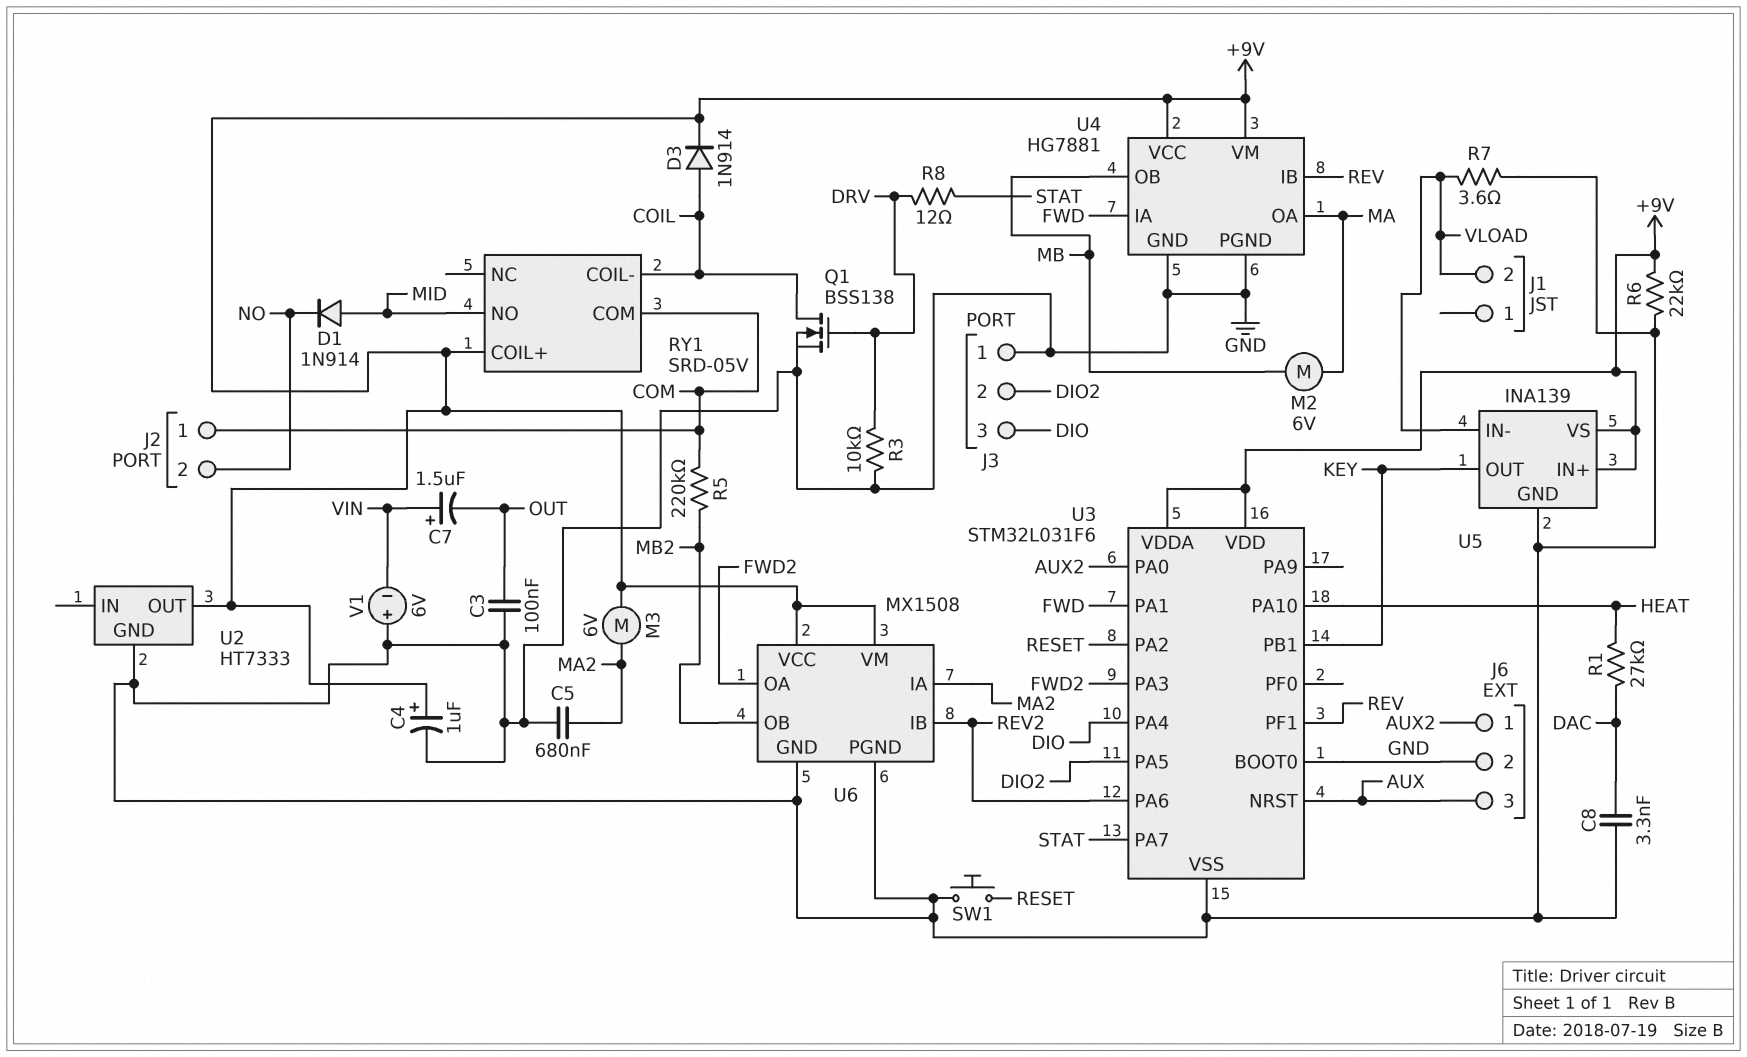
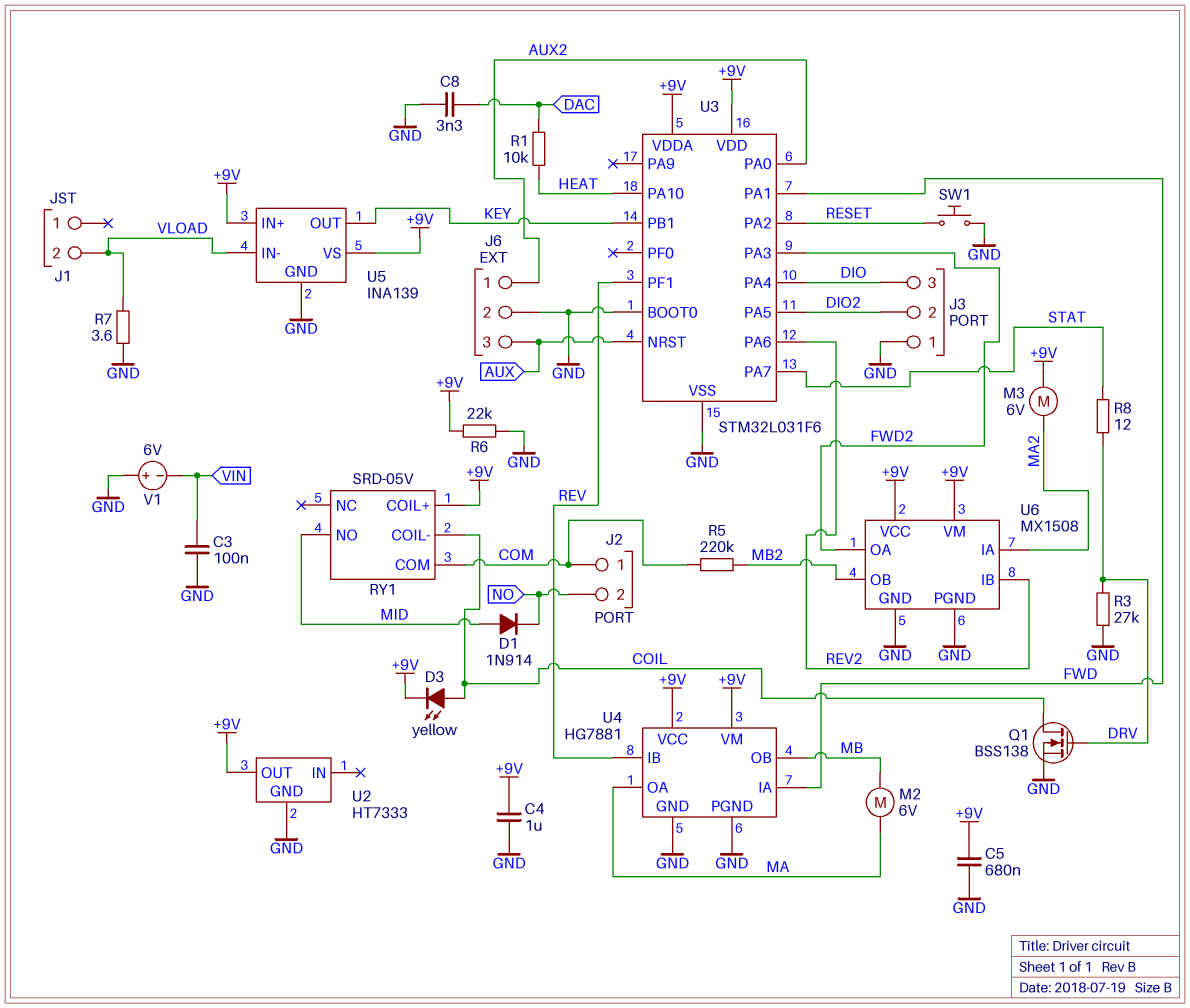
C3: 100nF (GND, OUT) -> 100nF (GND, VIN)
C4: 1uF (plus +9V, minus GND) -> 1uF (+9V, GND)
C5: 680nF (GND, MA2) -> 680nF (+9V, GND)
C7: 1.5uF (plus VIN, minus OUT) -> none
D3: diode 1N914 (A COIL, K +9V) -> LED yellow (A COIL, K +9V)
R1: 27k (DAC, HEAT) -> 10k (DAC, HEAT)
R3: 10k (DRV, GND) -> 27k (DRV, GND)

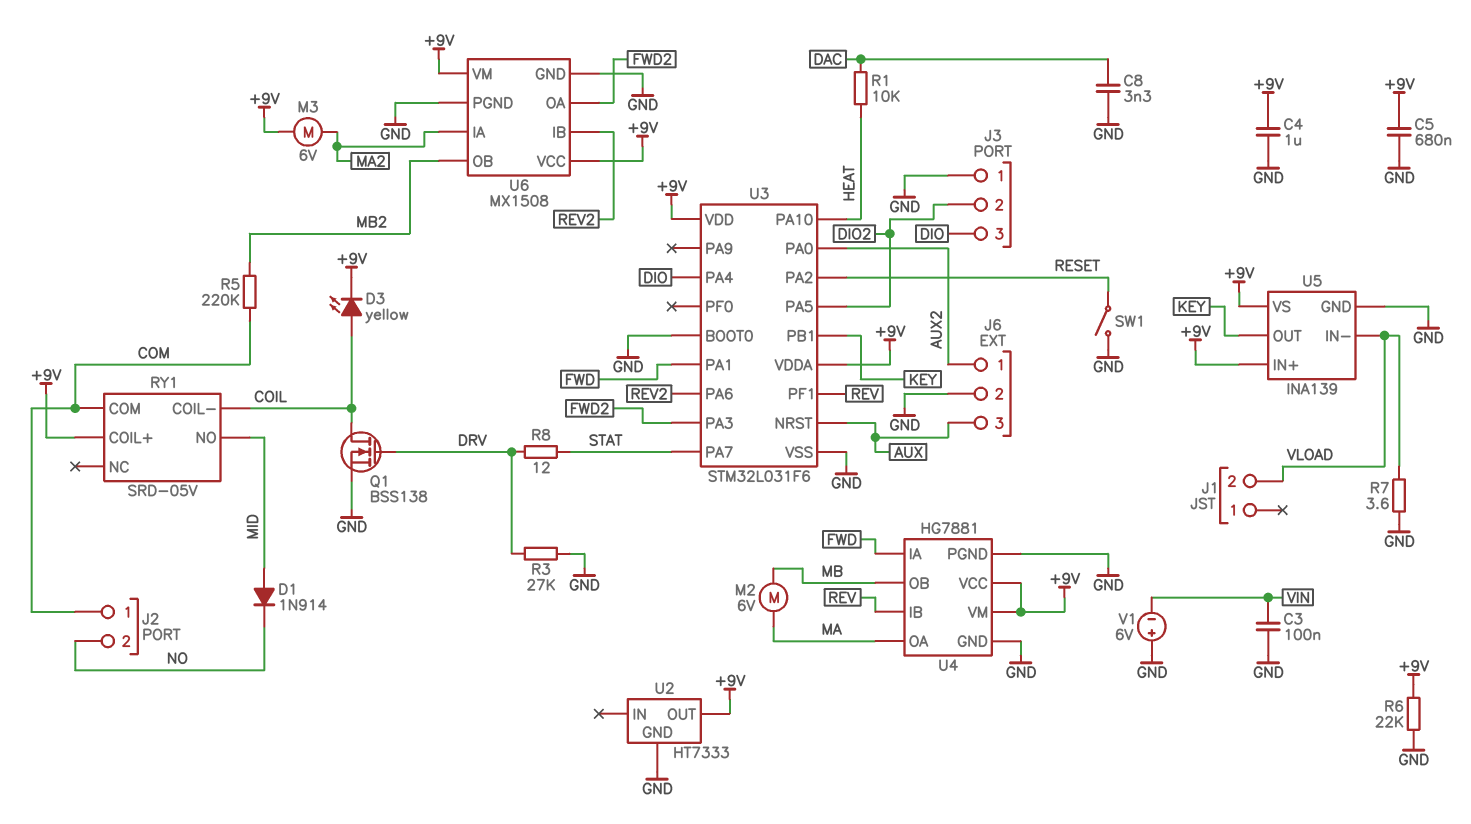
SW1: button (GND, RESET) -> switch (GND, RESET)

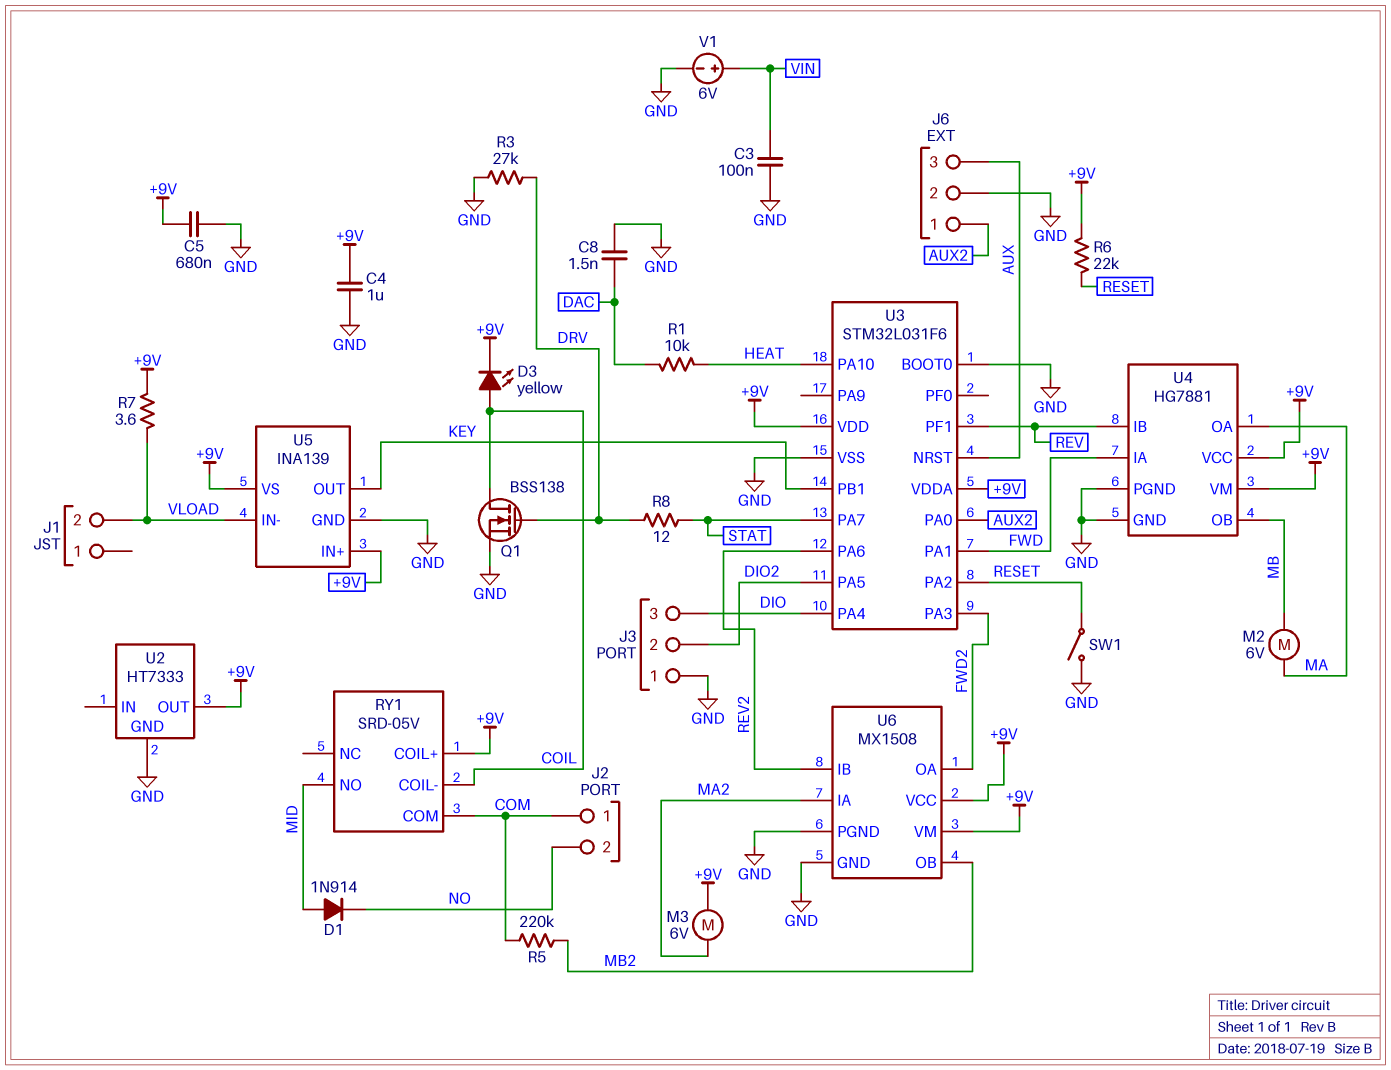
C8: 3.3nF (DAC, GND) -> 1.5nF (DAC, GND)
R6: 22k (+9V, GND) -> 22k (+9V, RESET)
R7: 3.6 (GND, VLOAD) -> 3.6 (+9V, VLOAD)
V1: 6V (plus GND, minus VIN) -> 6V (plus VIN, minus GND)

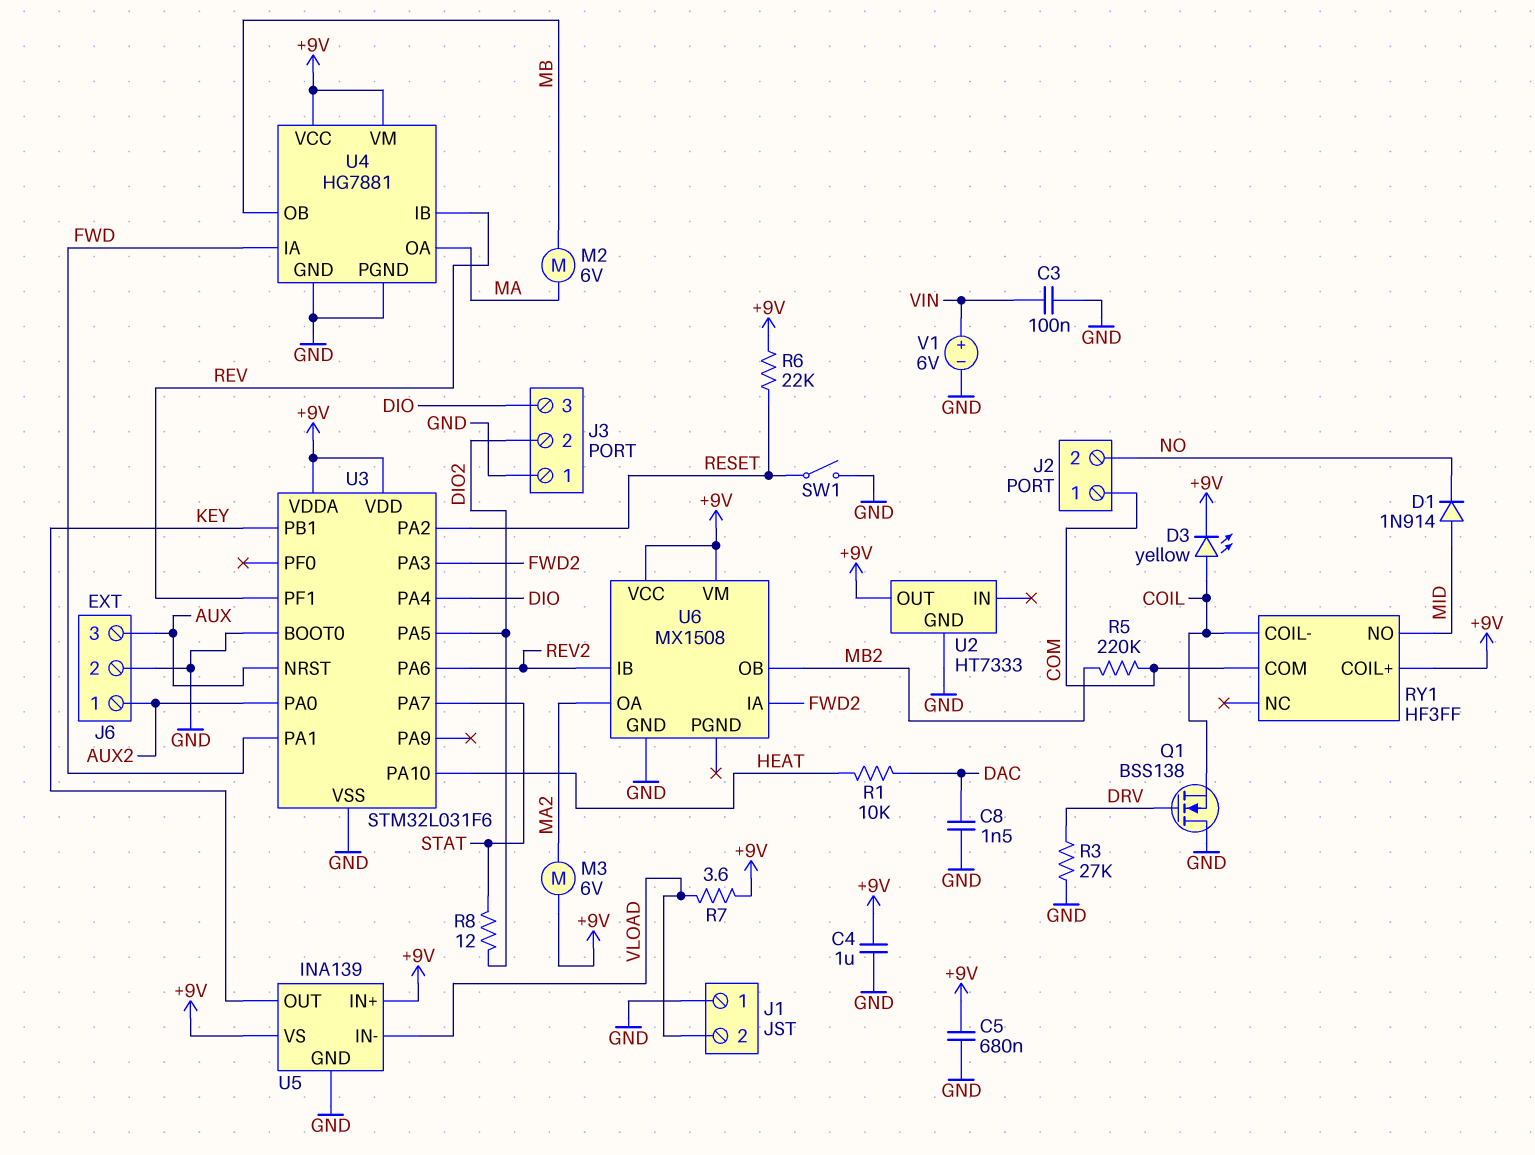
J1 pin 1: none -> GND
Q1: NMOS BSS138 (G DRV, D COIL, S GND) -> NMOS BSS138 (G DRV, D GND, S COIL)
R8: 12 (DRV, STAT) -> 12 (DIO2, STAT)
RY1: SRD-05V -> HF3FF
U6 pin IA: MA2 -> FWD2
U6 pin OA: FWD2 -> MA2
U6 pin PGND: GND -> none

